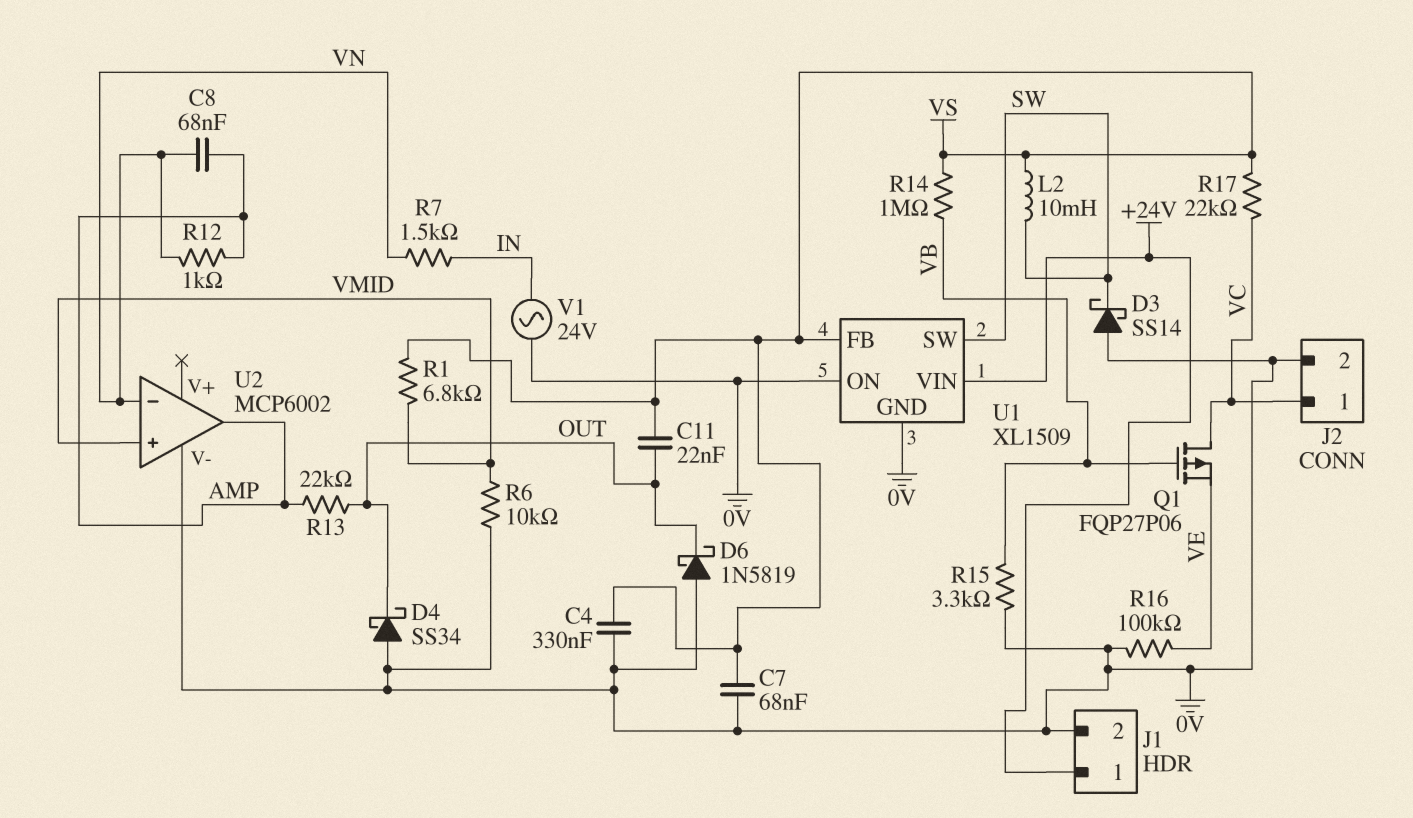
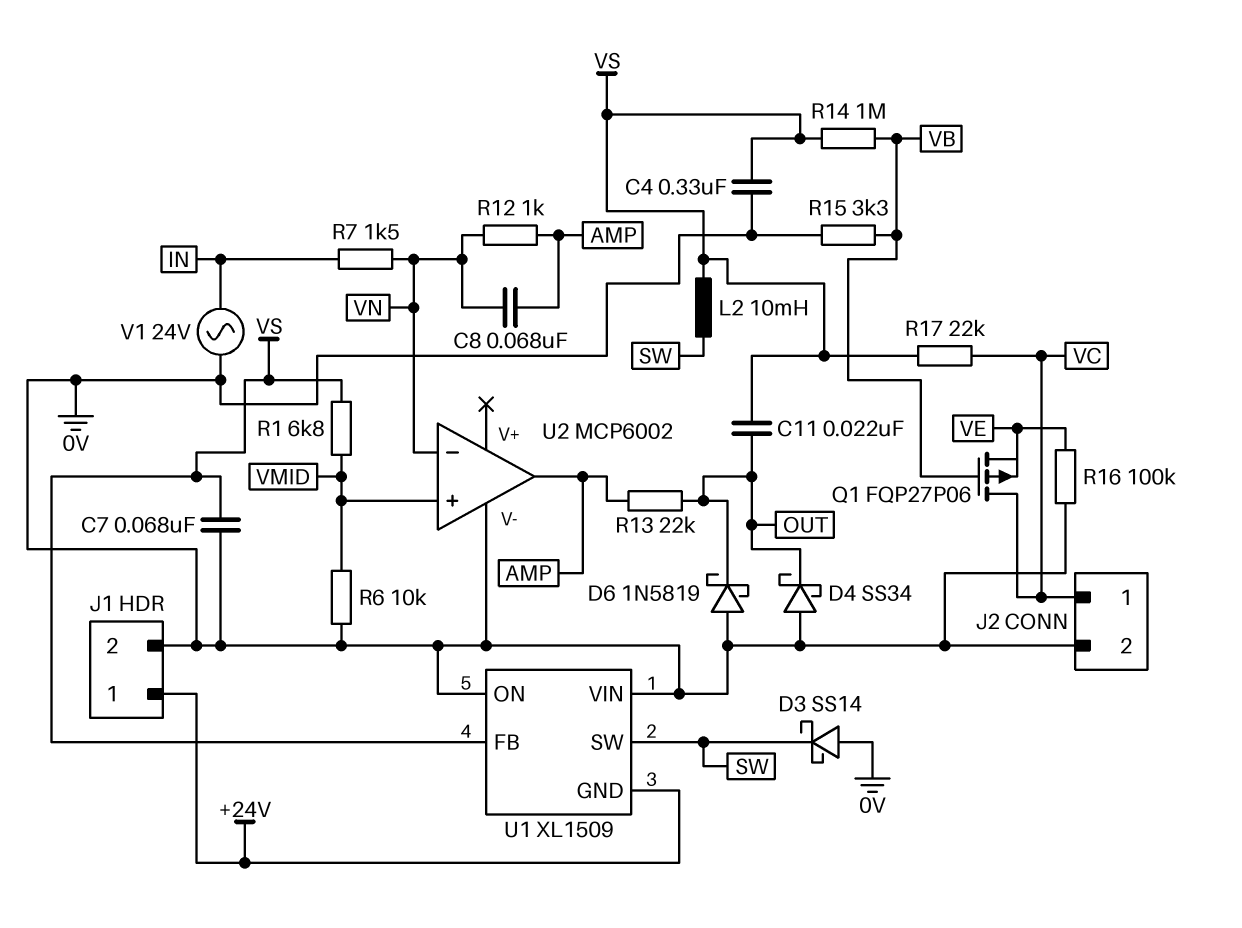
U1 pin GND: 0V -> +24V
U1 pin VIN: +24V -> 0V

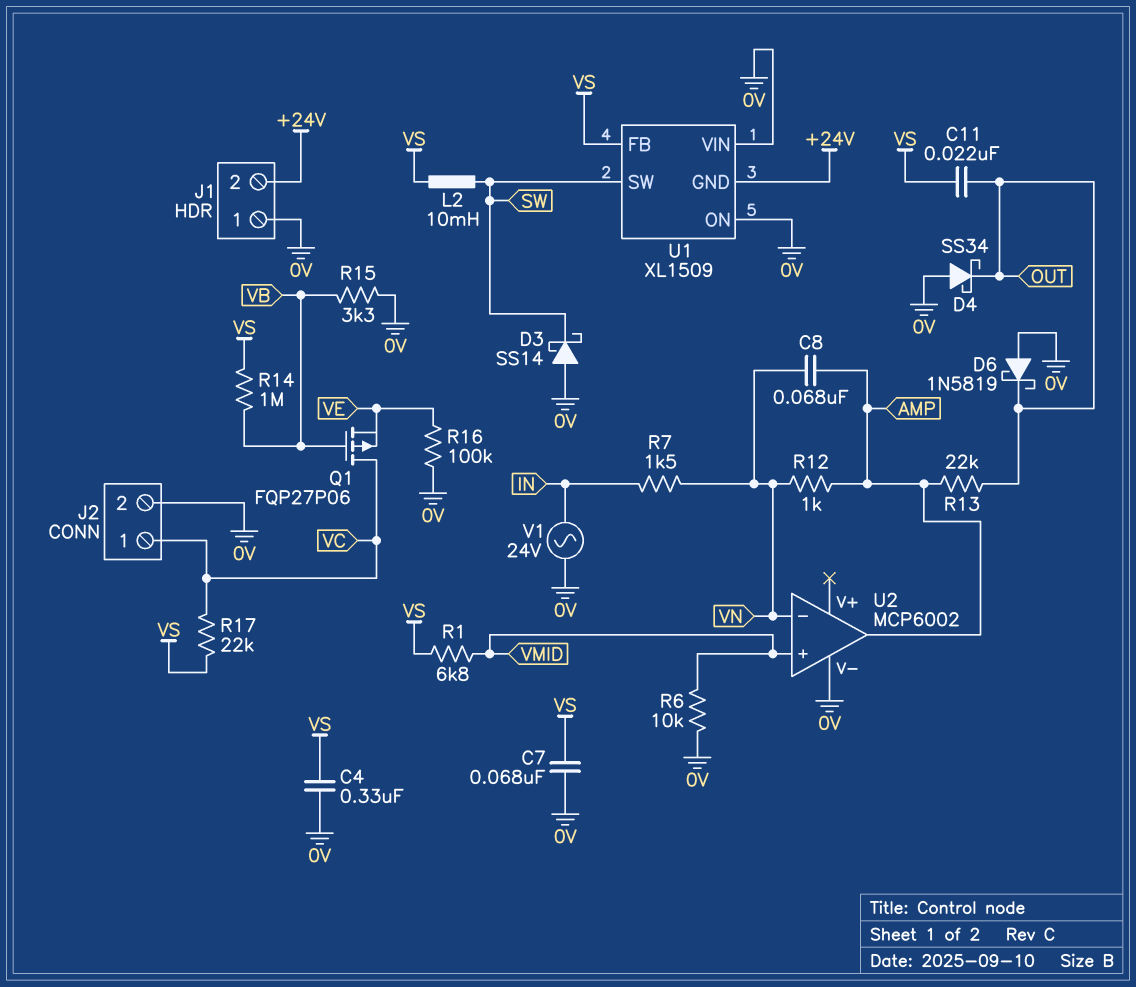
J1 pin 1: +24V -> 0V
J1 pin 2: 0V -> +24V

